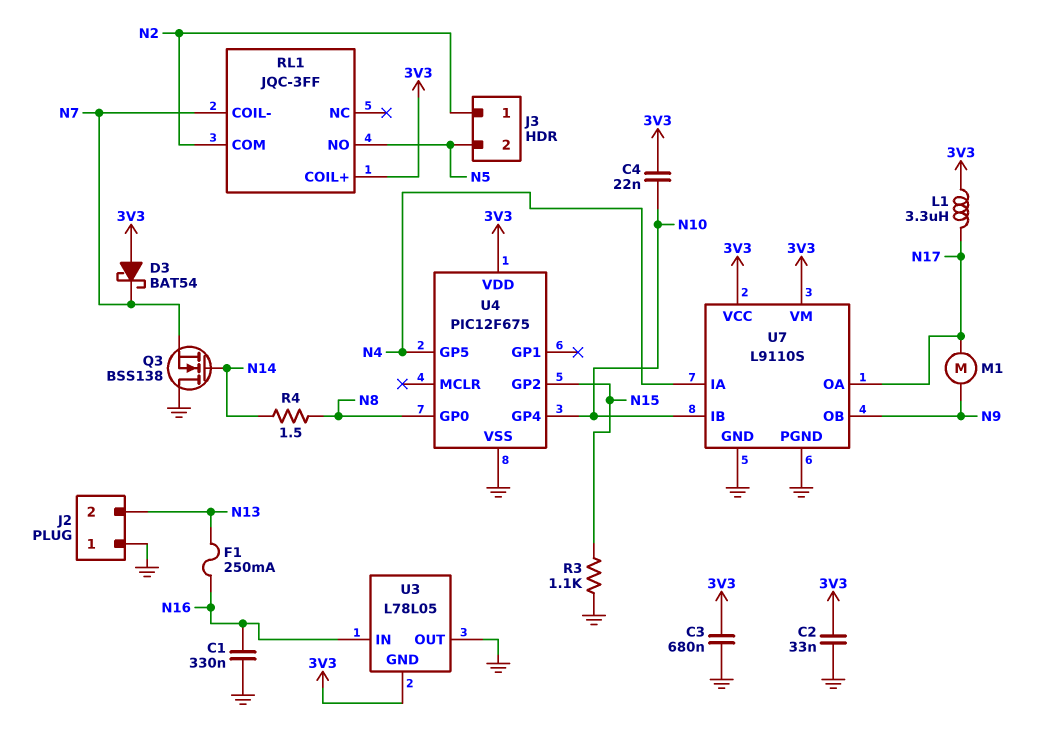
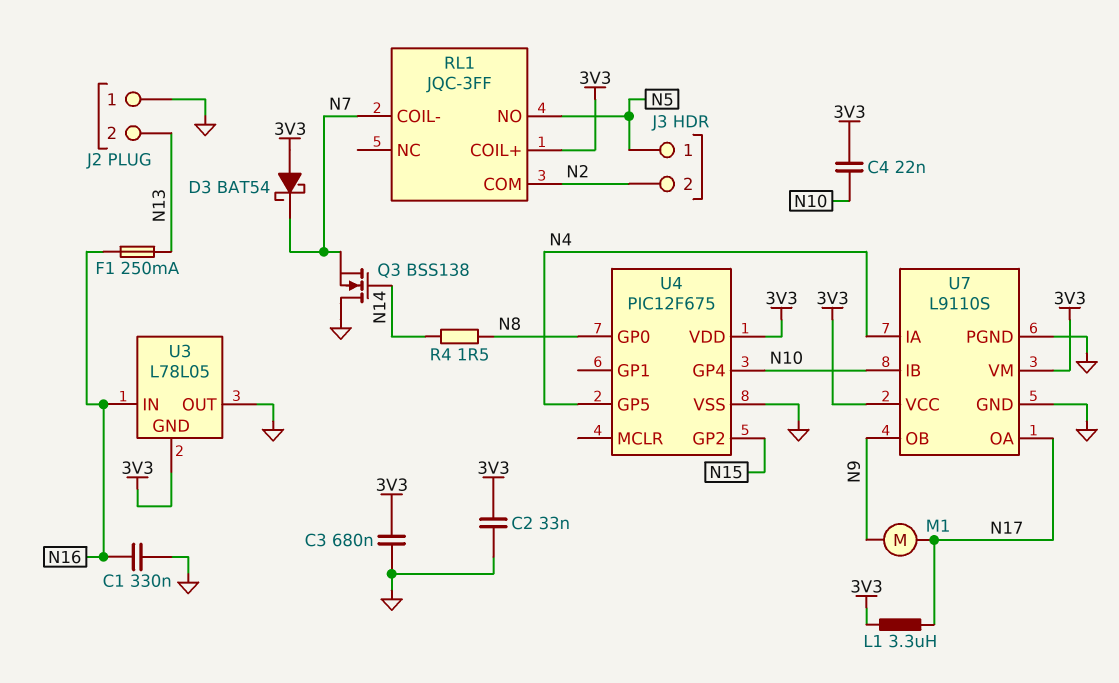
J3 pin 1: N2 -> N5
J3 pin 2: N5 -> N2
R3: 1.1k (GND, N15) -> none

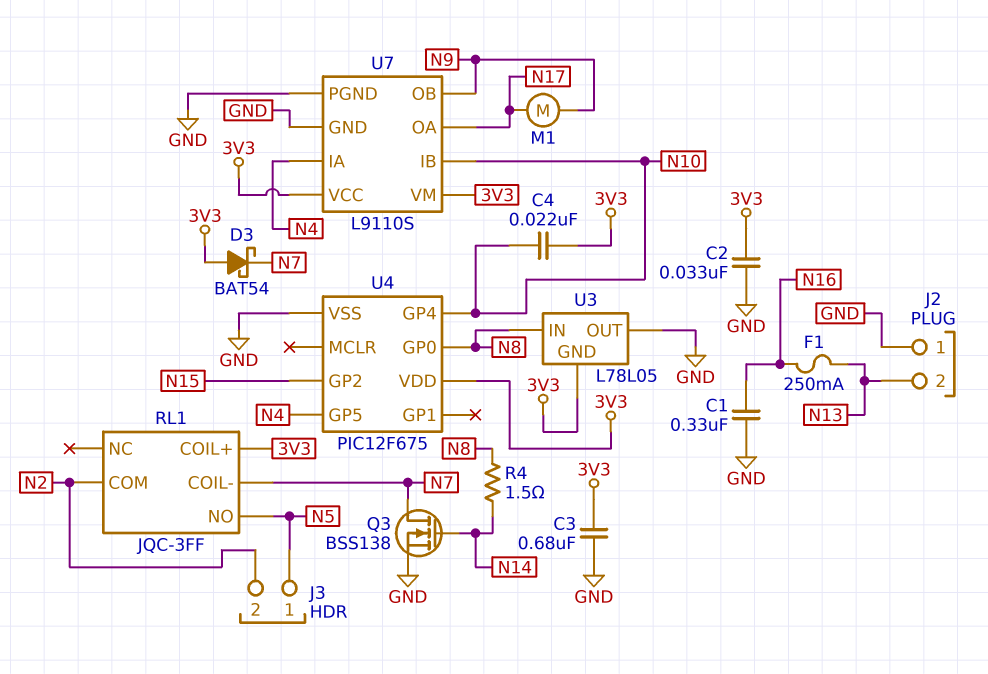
L1: 3.3uH (3V3, N17) -> none
Q3: NMOS BSS138 (G N14, D GND, S N7) -> NMOS BSS138 (G N14, D N7, S GND)
U3 pin IN: N16 -> N8

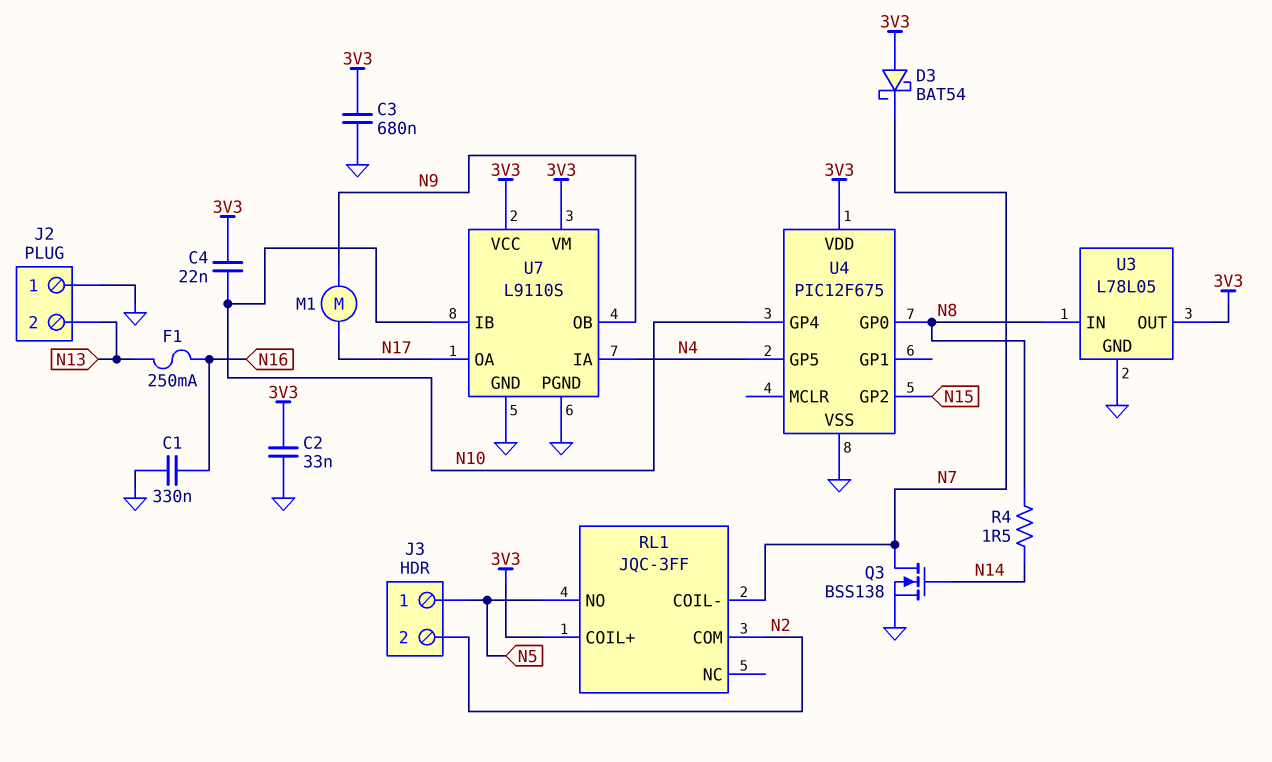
U3 pin GND: 3V3 -> GND
U3 pin OUT: GND -> 3V3

